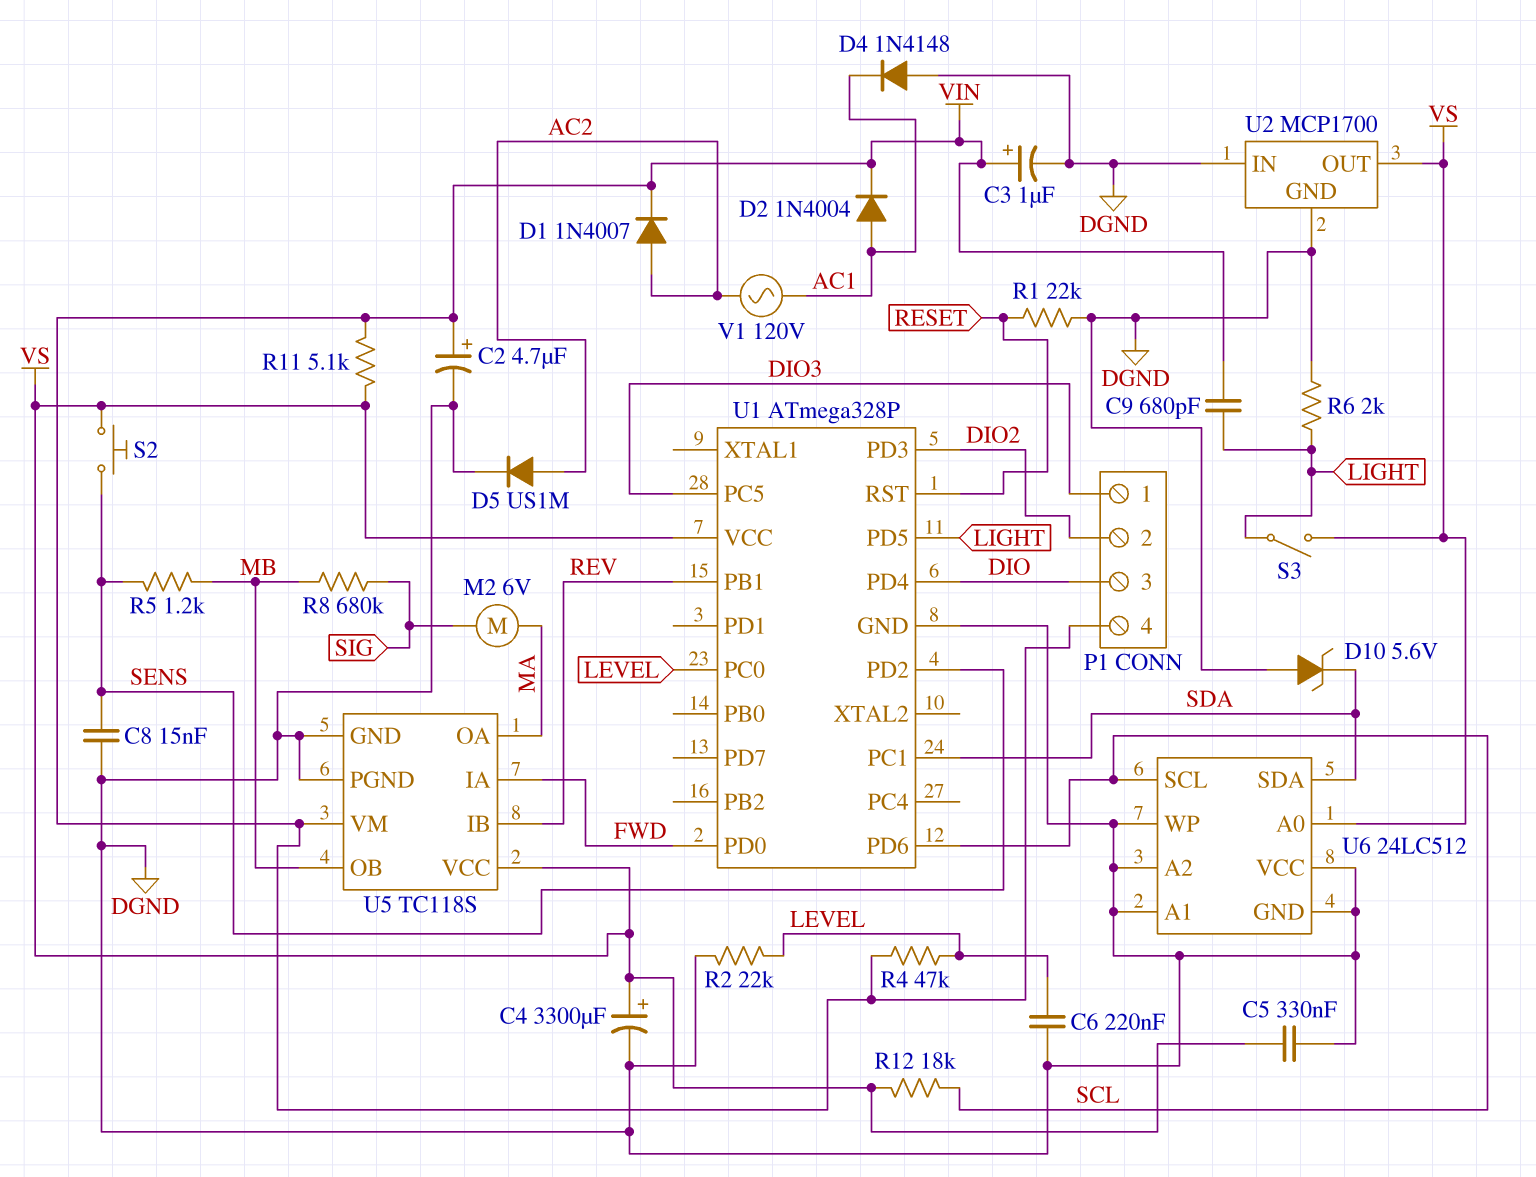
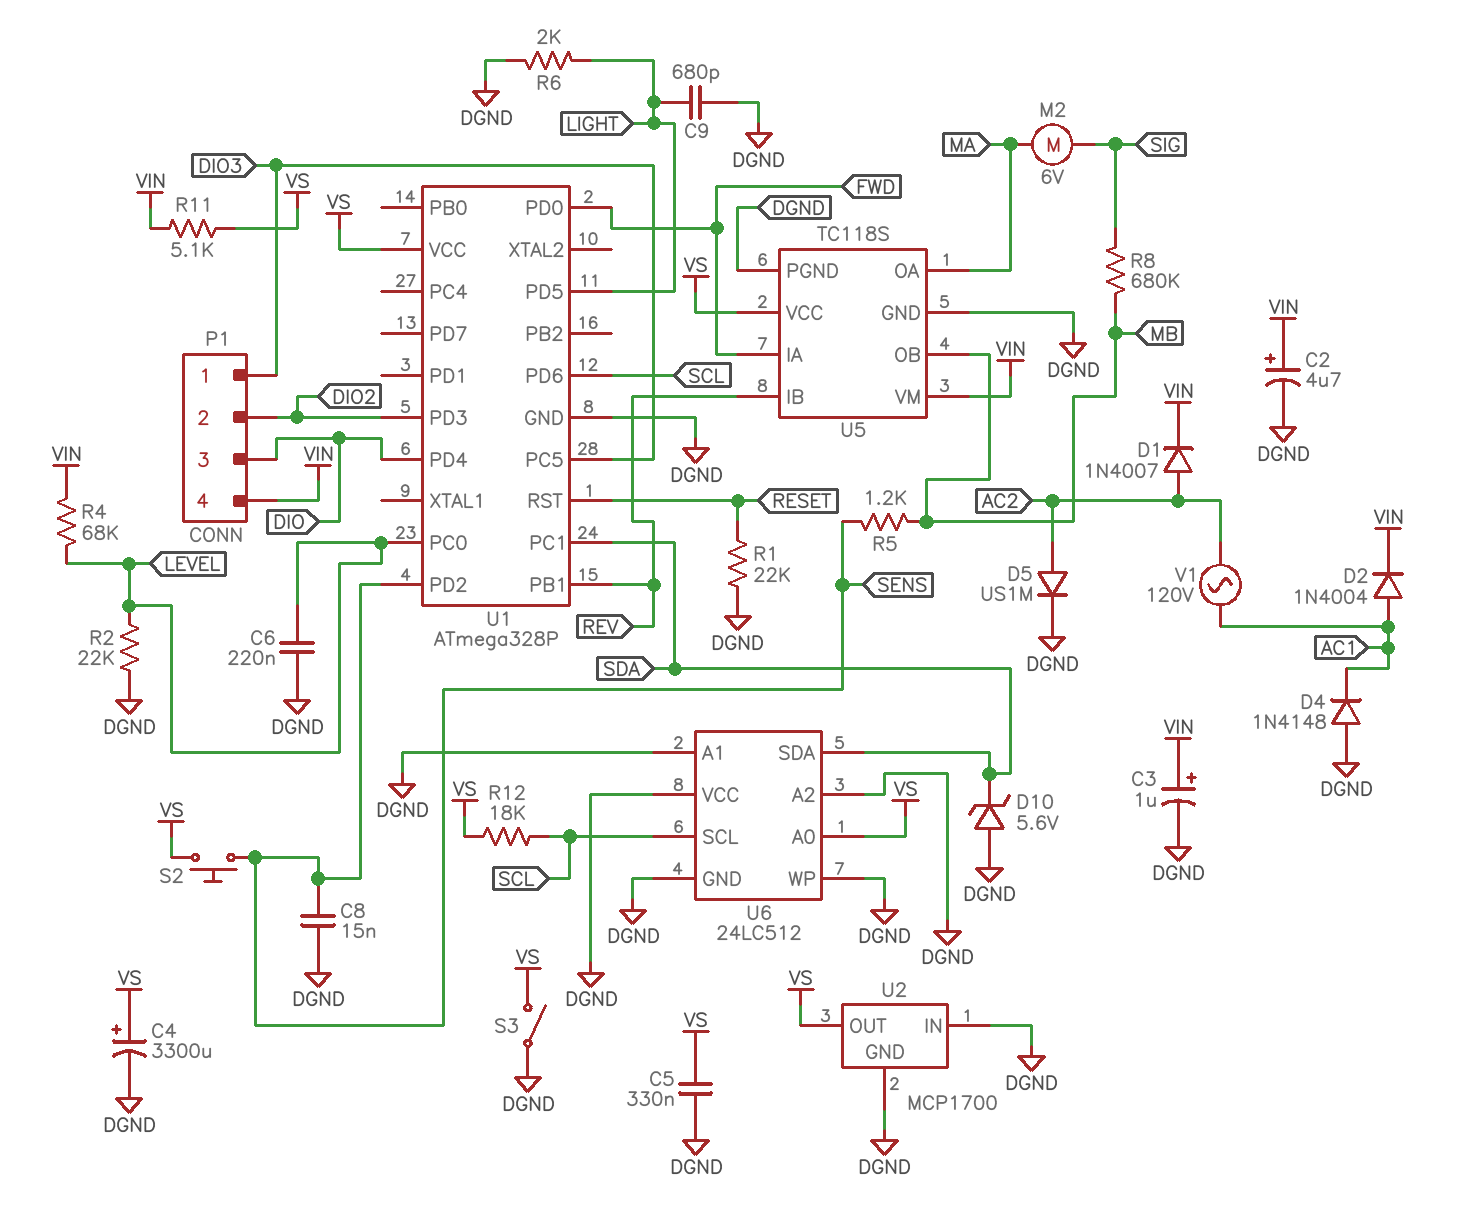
C9: 680pF (LIGHT, VIN) -> 680pF (DGND, LIGHT)
R4: 47k (LEVEL, VIN) -> 68k (LEVEL, VIN)
S3: switch (LIGHT, VS) -> switch (DGND, VS)

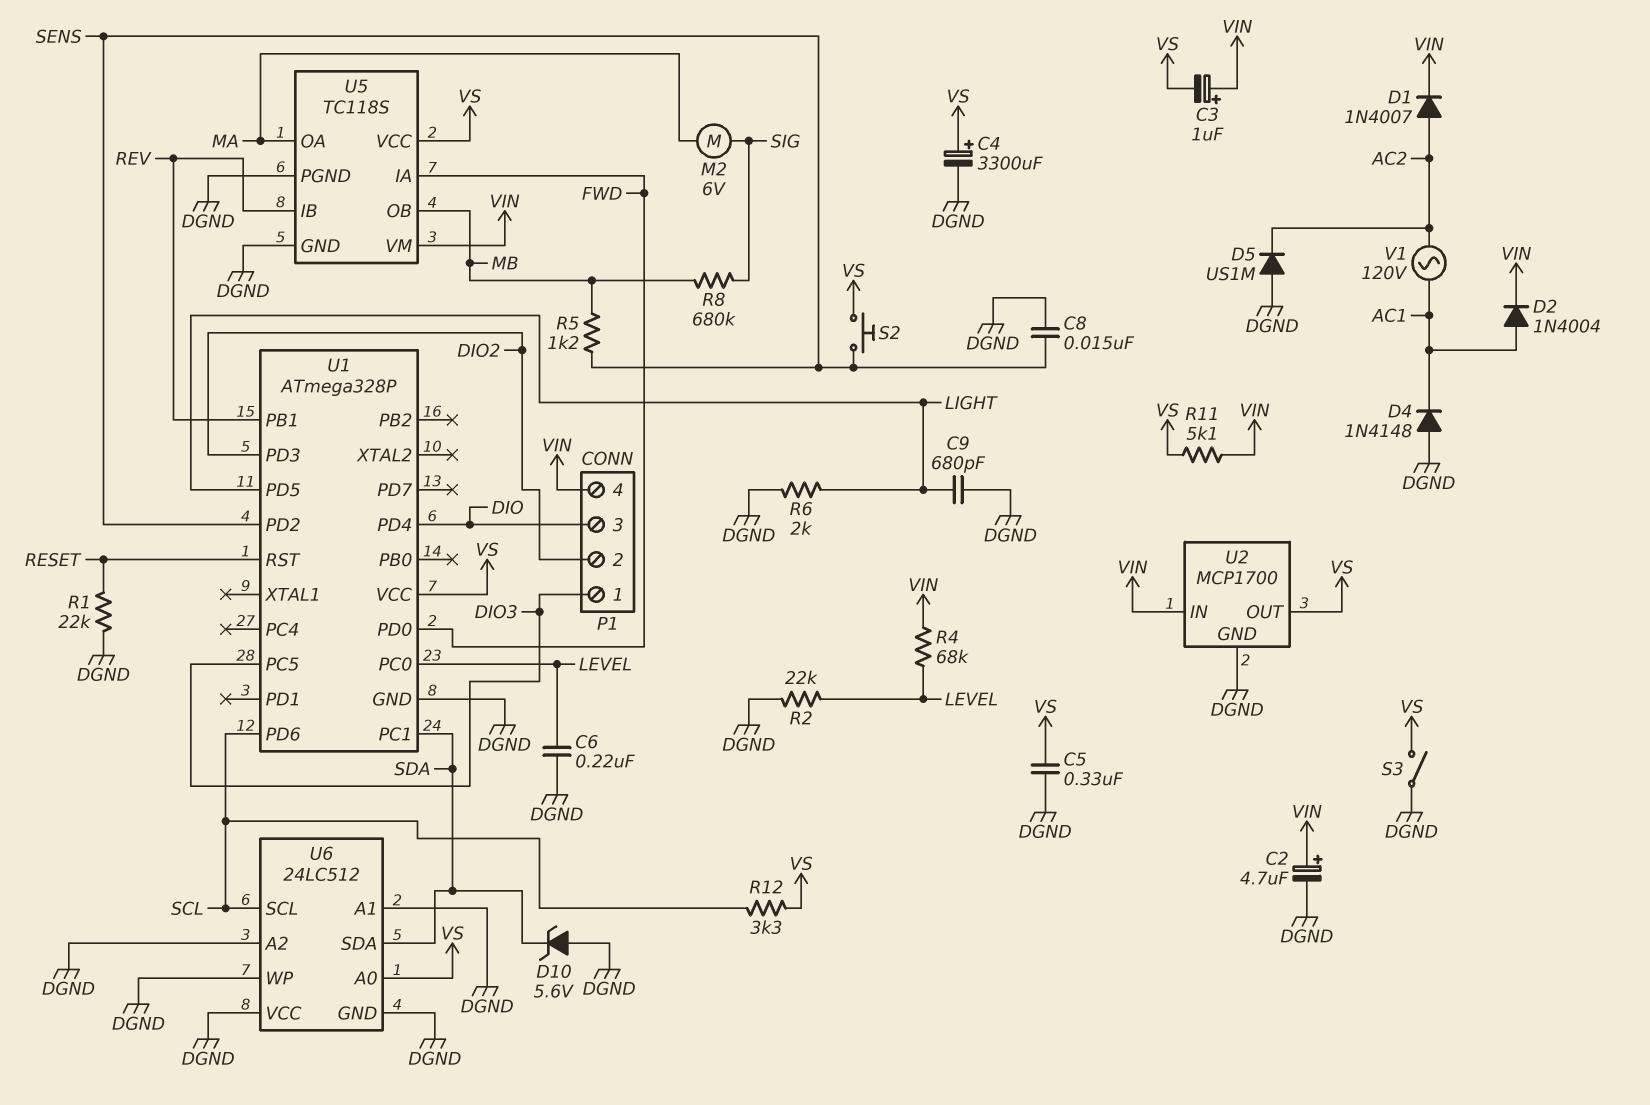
C3: 1uF (plus VIN, minus DGND) -> 1uF (plus VIN, minus VS)
D5: diode US1M (A AC2, K DGND) -> diode US1M (A DGND, K AC2)
R12: 18k (SCL, VS) -> 3.3k (SCL, VS)
U2 pin IN: DGND -> VIN

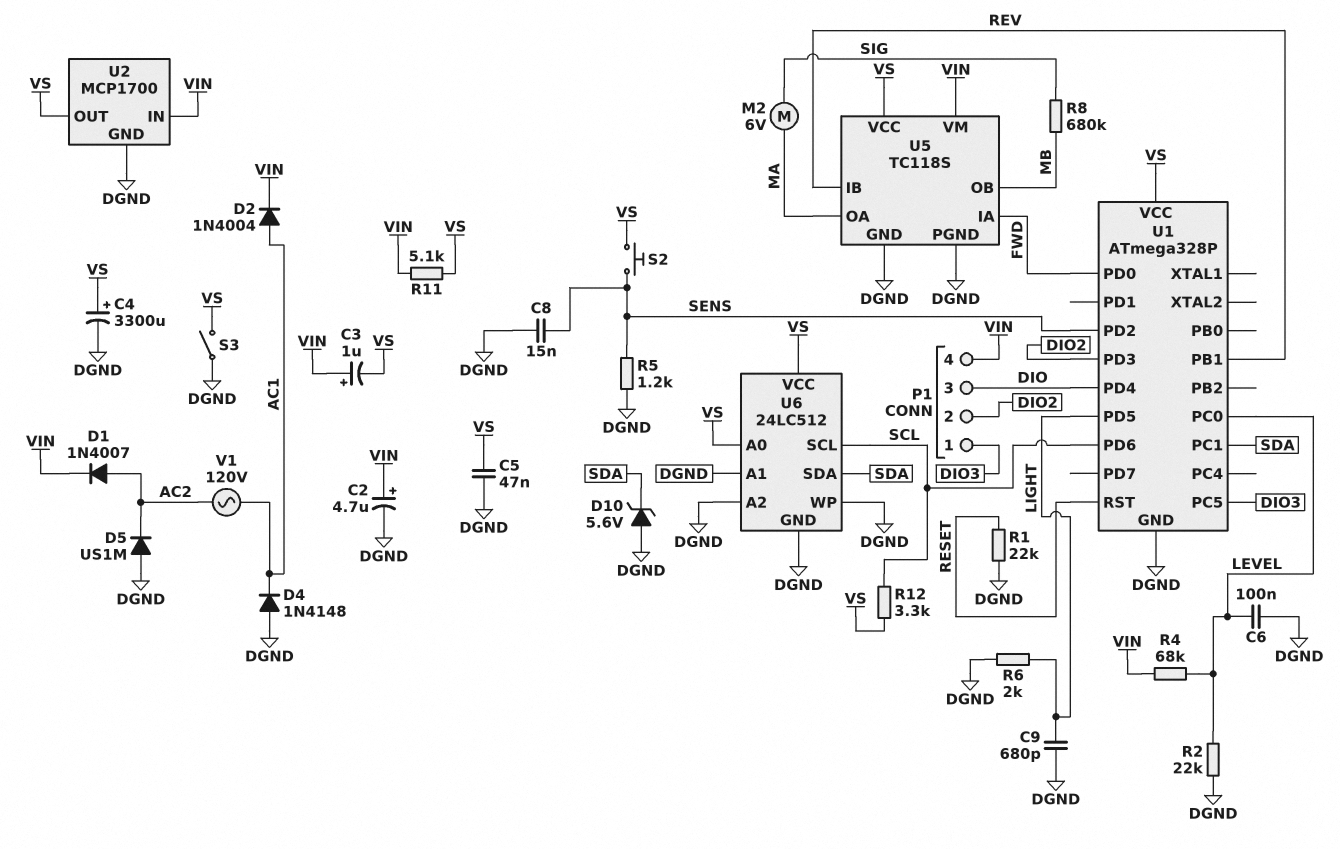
C5: 330nF (DGND, VS) -> 47nF (DGND, VS)
C6: 220nF (DGND, LEVEL) -> 100nF (DGND, LEVEL)
R5: 1.2k (MB, SENS) -> 1.2k (DGND, SENS)
U6 pin VCC: DGND -> VS

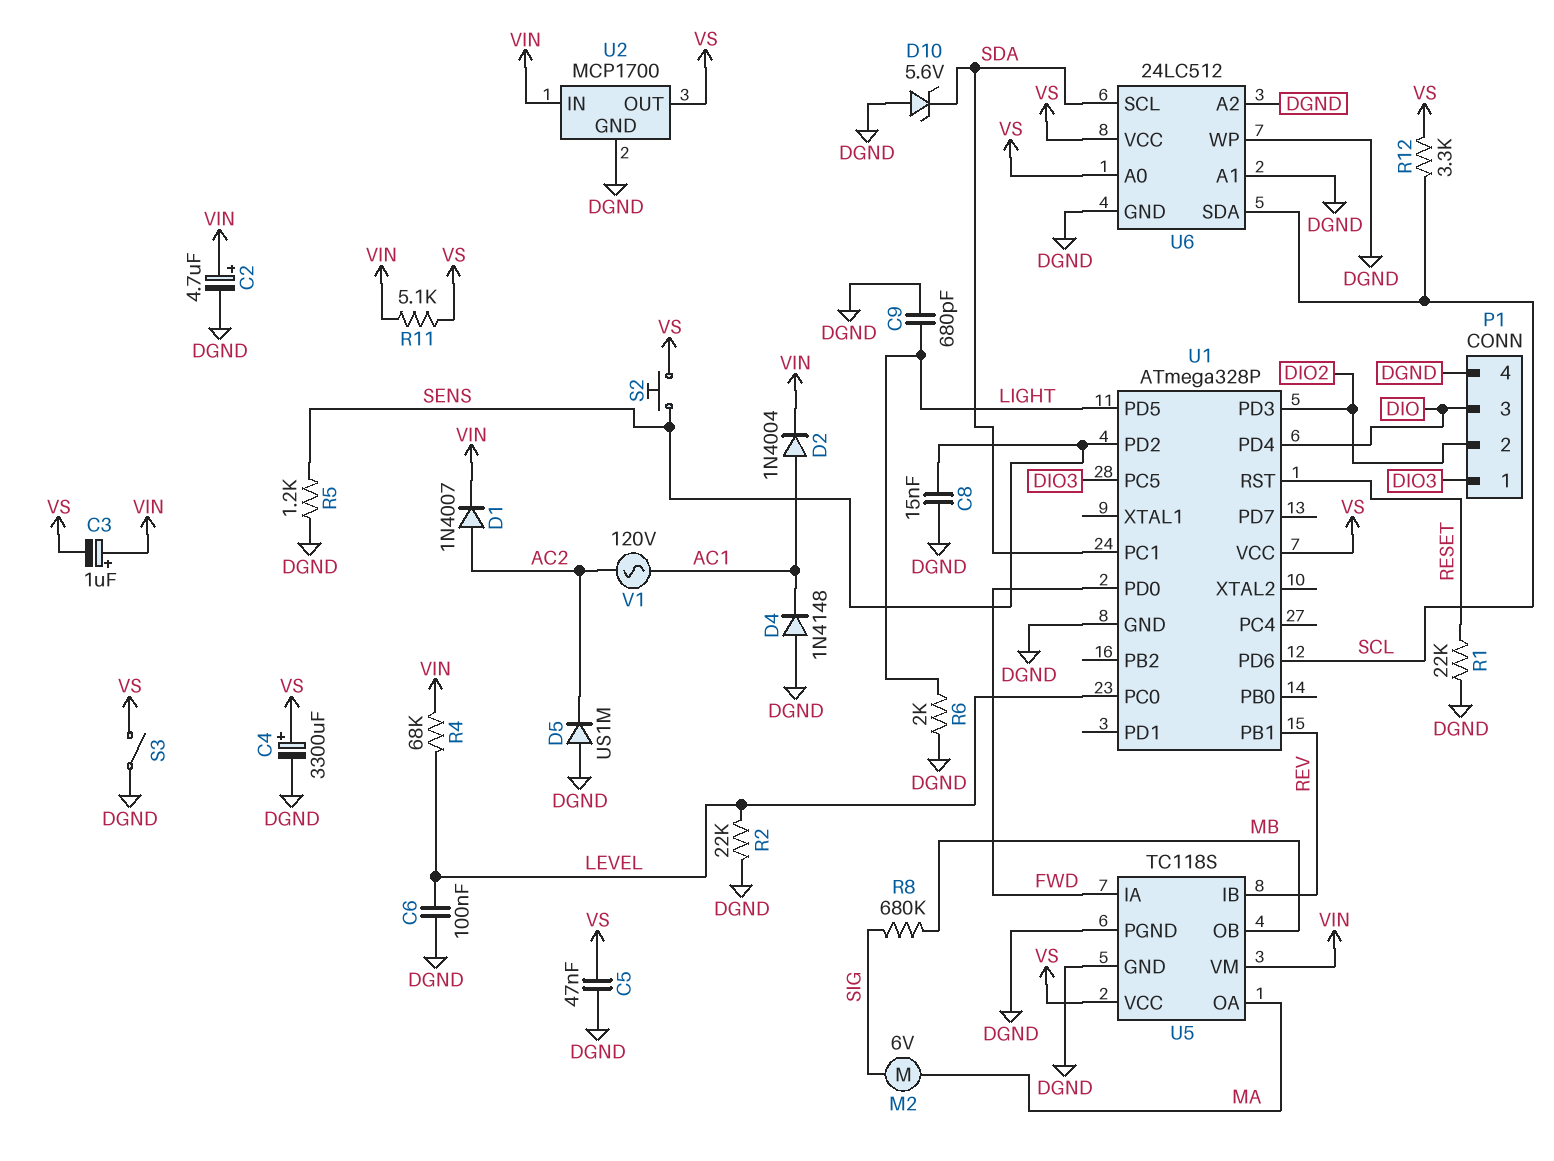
P1 pin 4: VIN -> DGND
U6 pin SCL: SCL -> SDA
U6 pin SDA: SDA -> SCL

